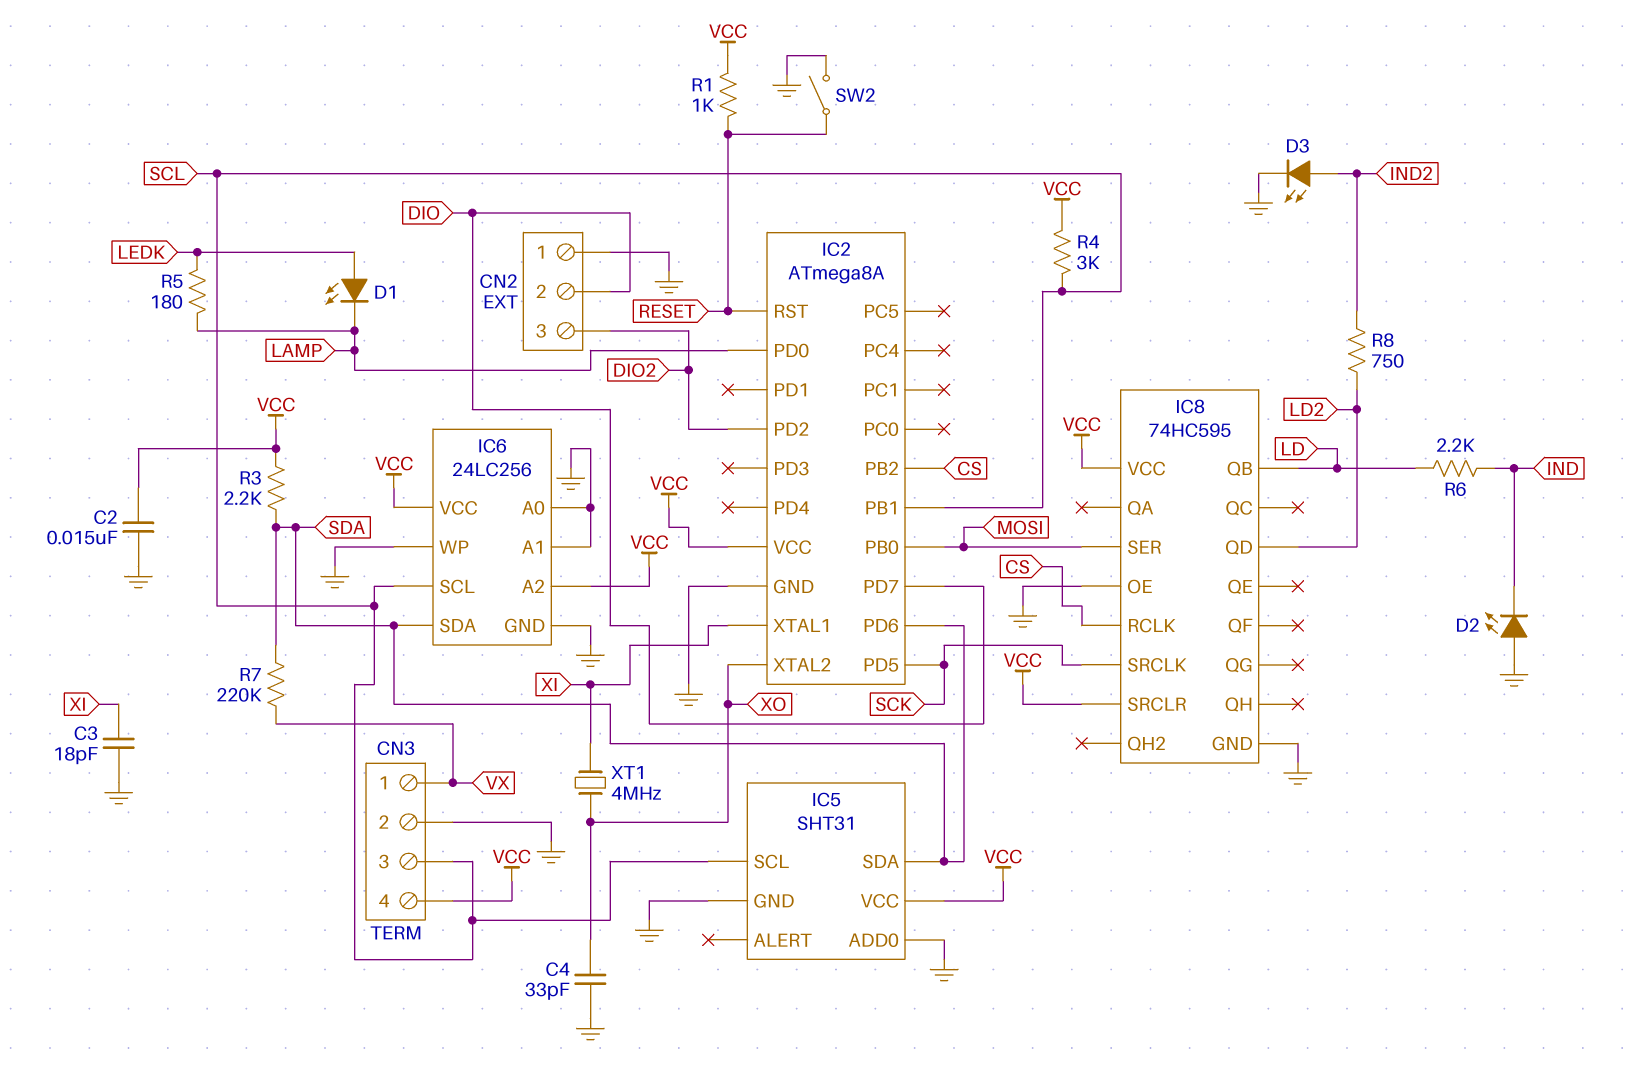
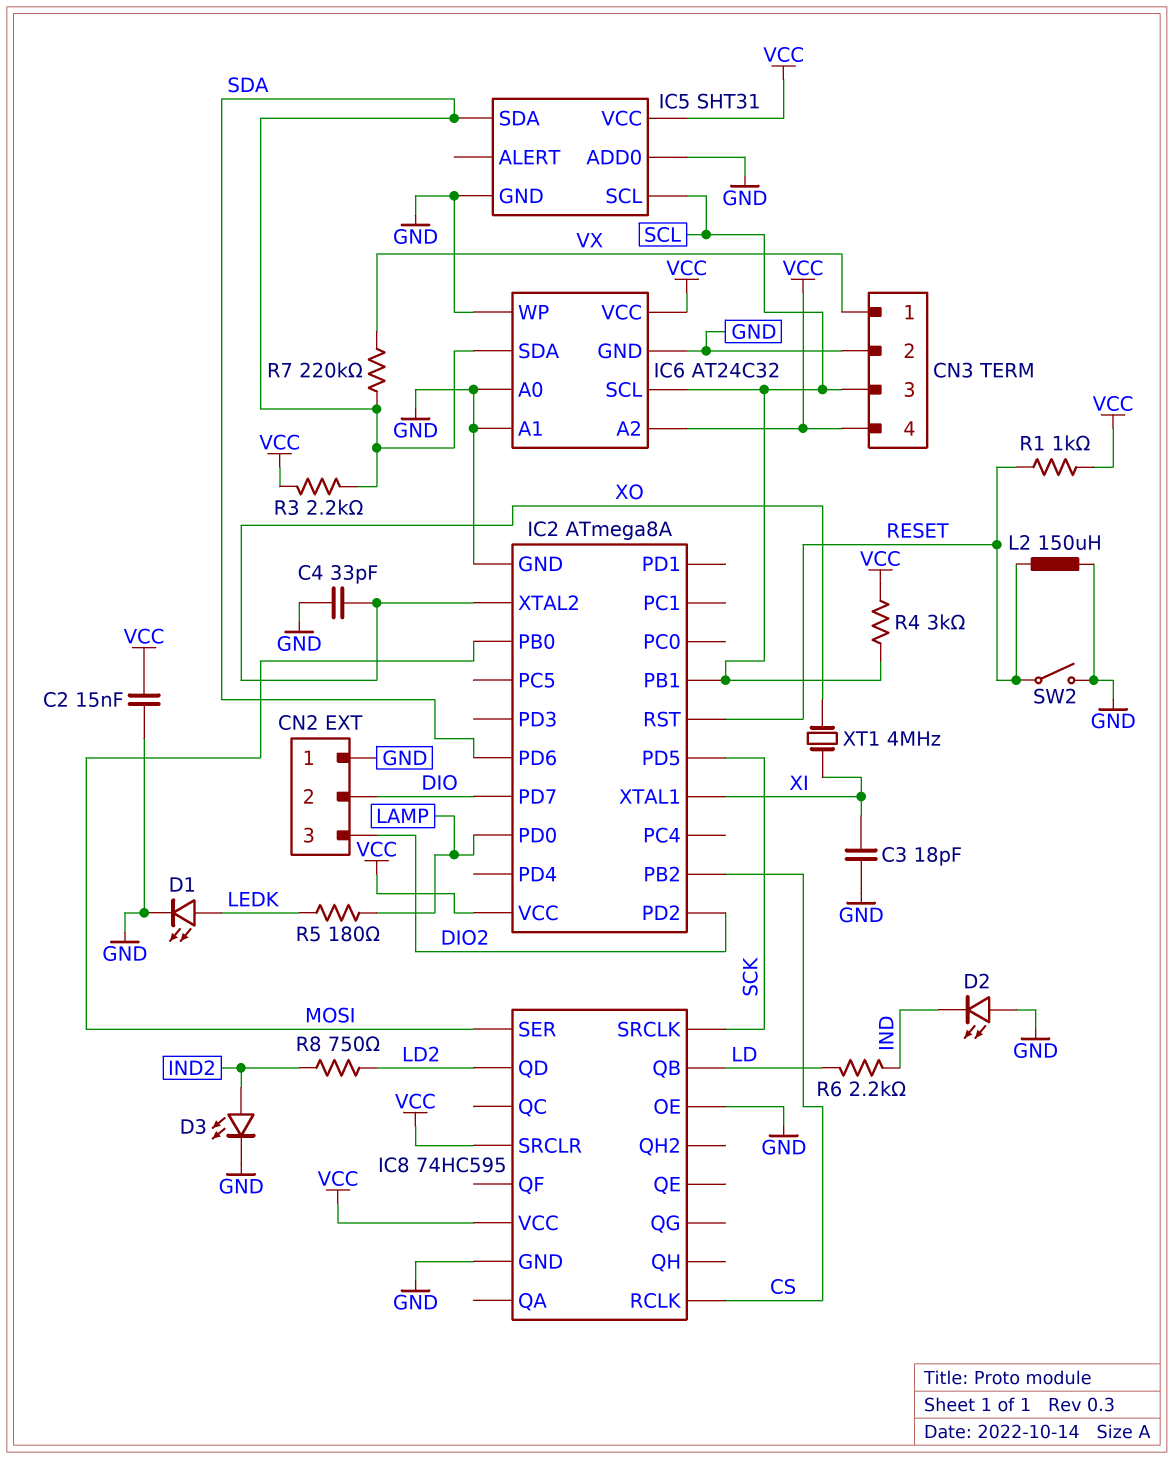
D1: LED (A LEDK, K LAMP) -> LED (A LEDK, K GND)
IC6: 24LC256 -> AT24C32
L2: none -> 150uH (GND, RESET)

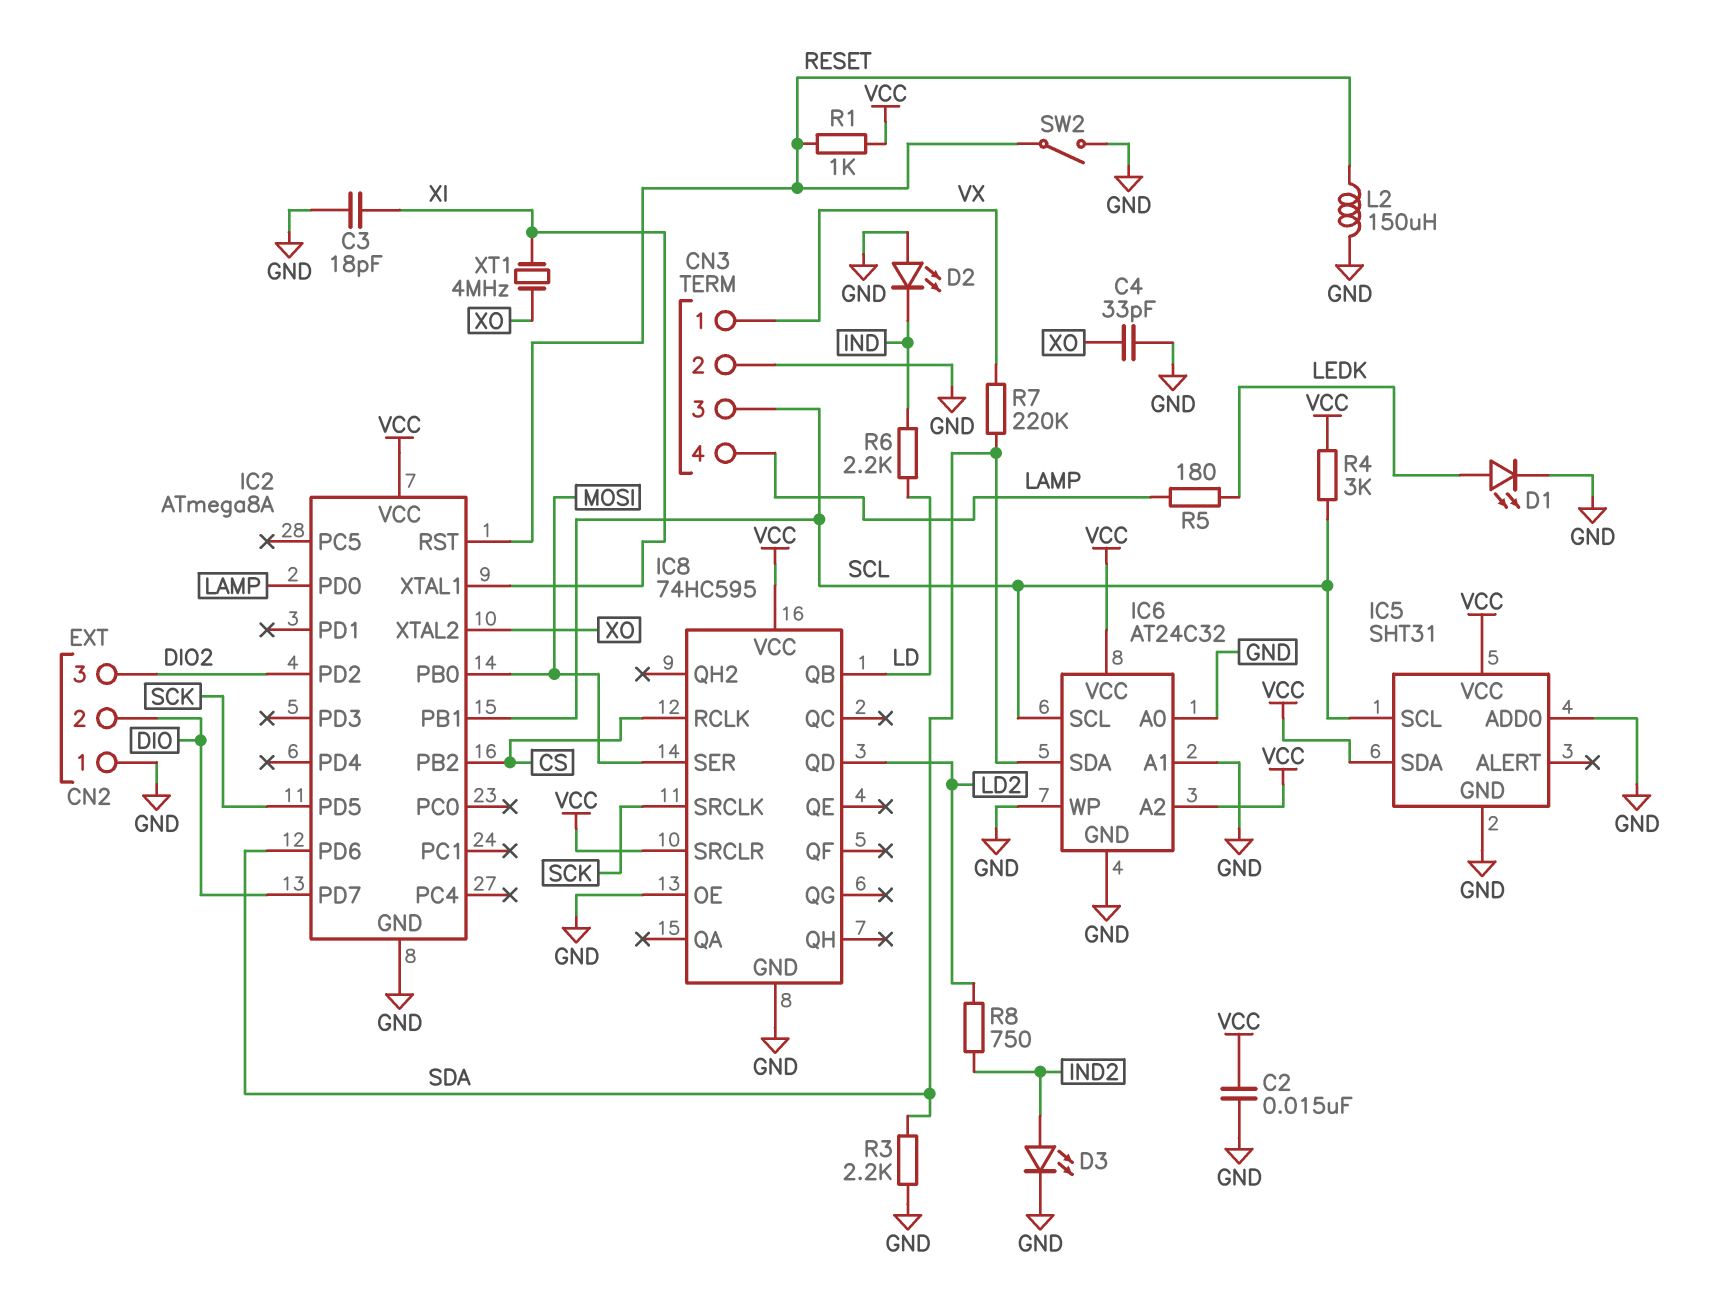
CN3 pin 4: VCC -> LAMP
IC5 pin SDA: SDA -> VCC
R3: 2.2k (SDA, VCC) -> 2.2k (GND, SDA)

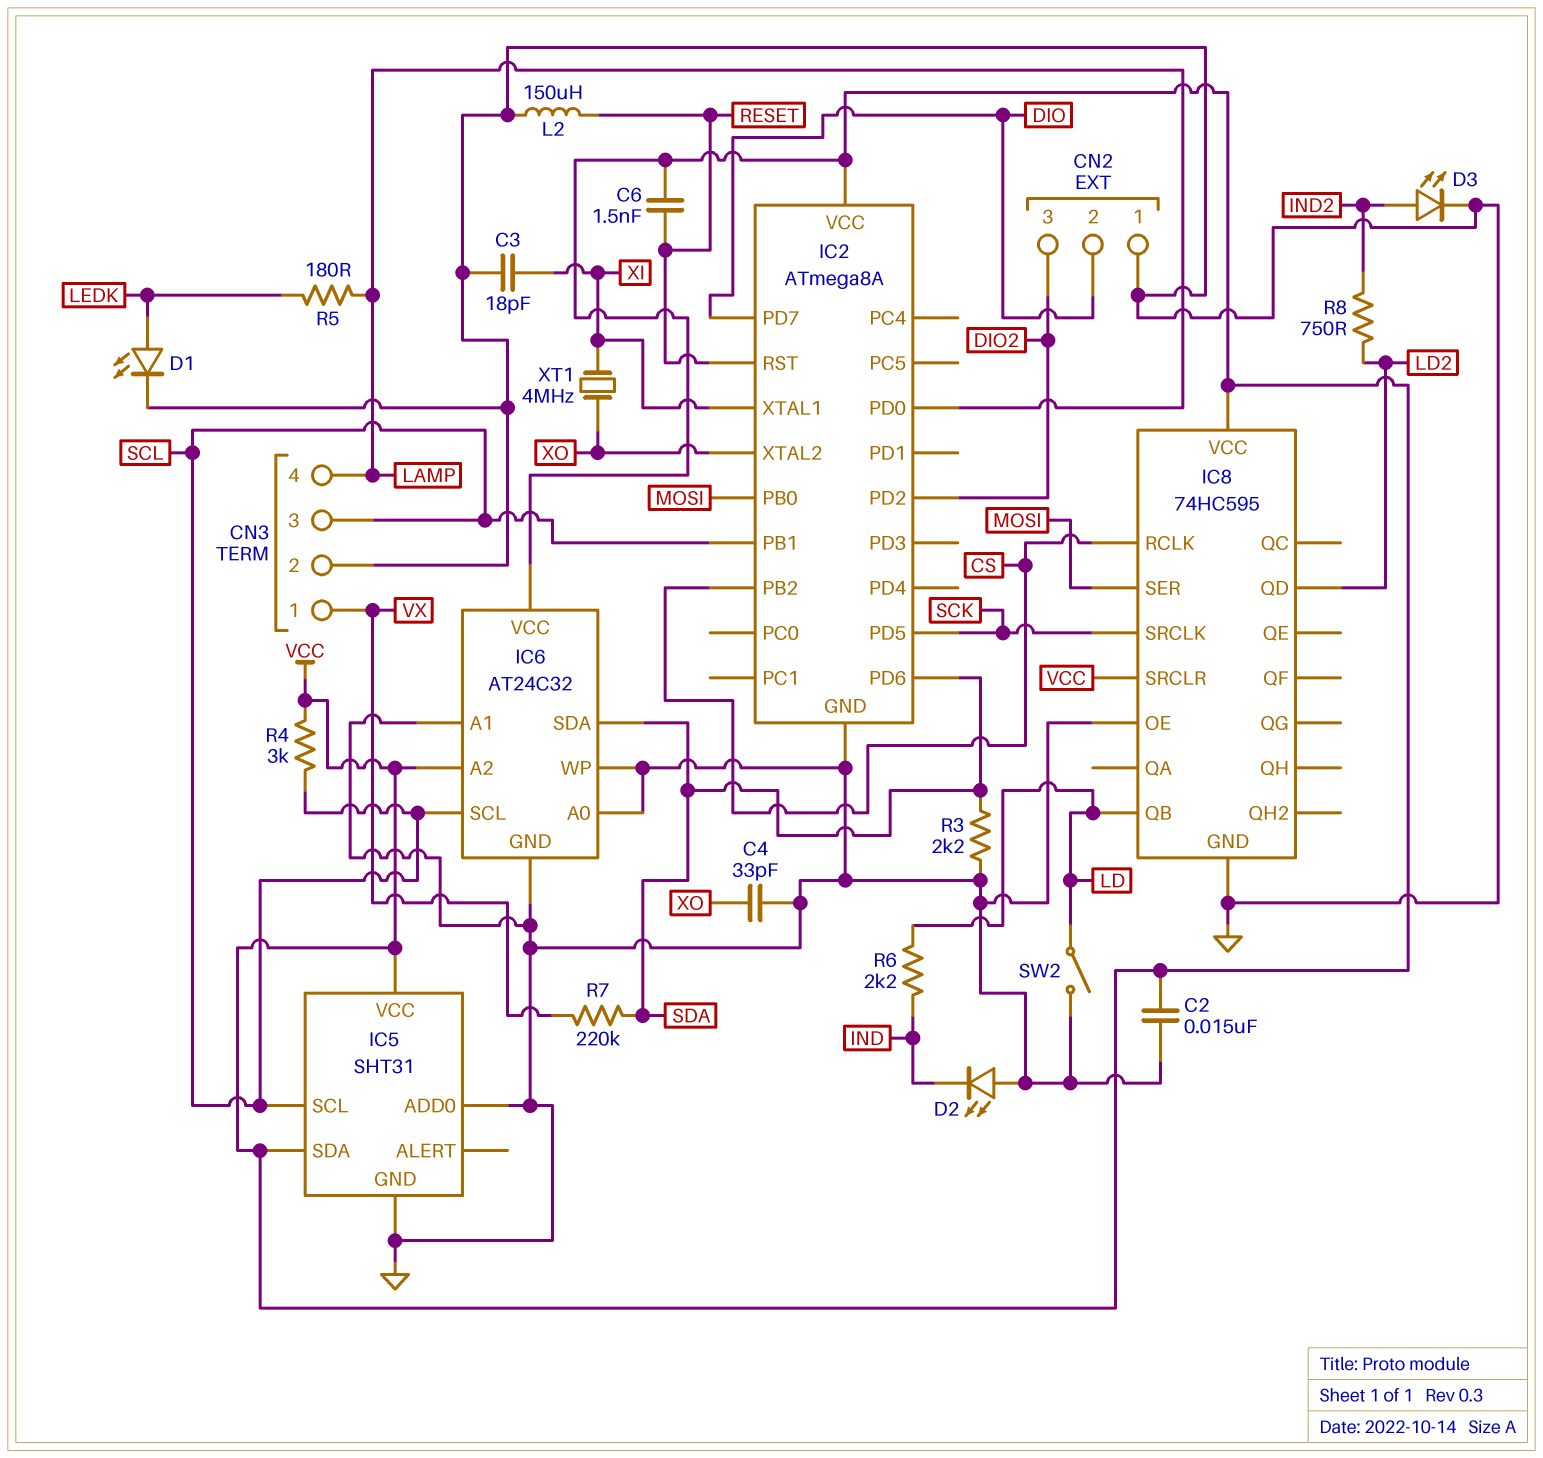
C6: none -> 1.5nF (RESET, VCC)
R1: 1k (RESET, VCC) -> none
SW2: switch (GND, RESET) -> switch (GND, LD)

